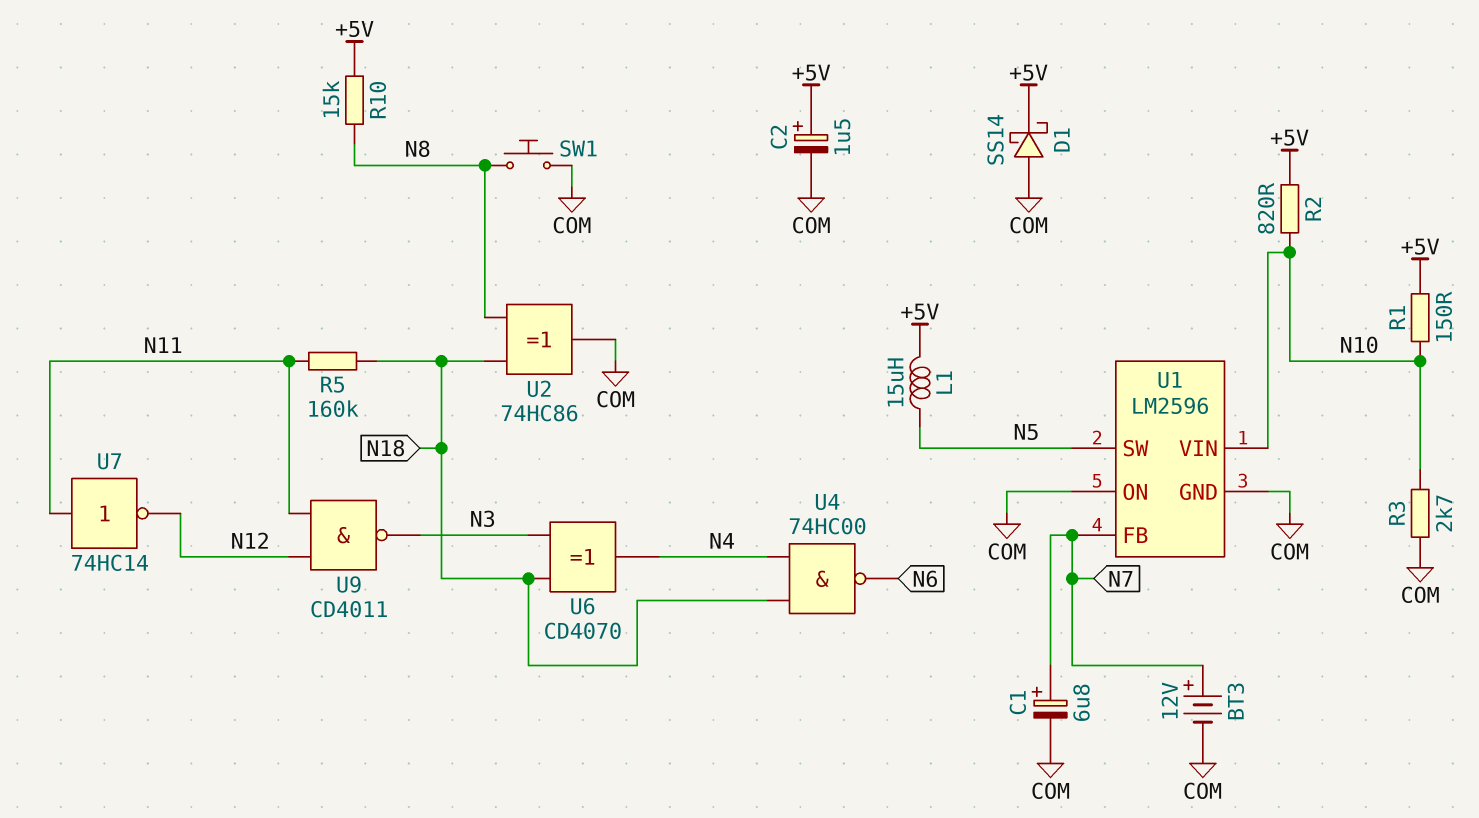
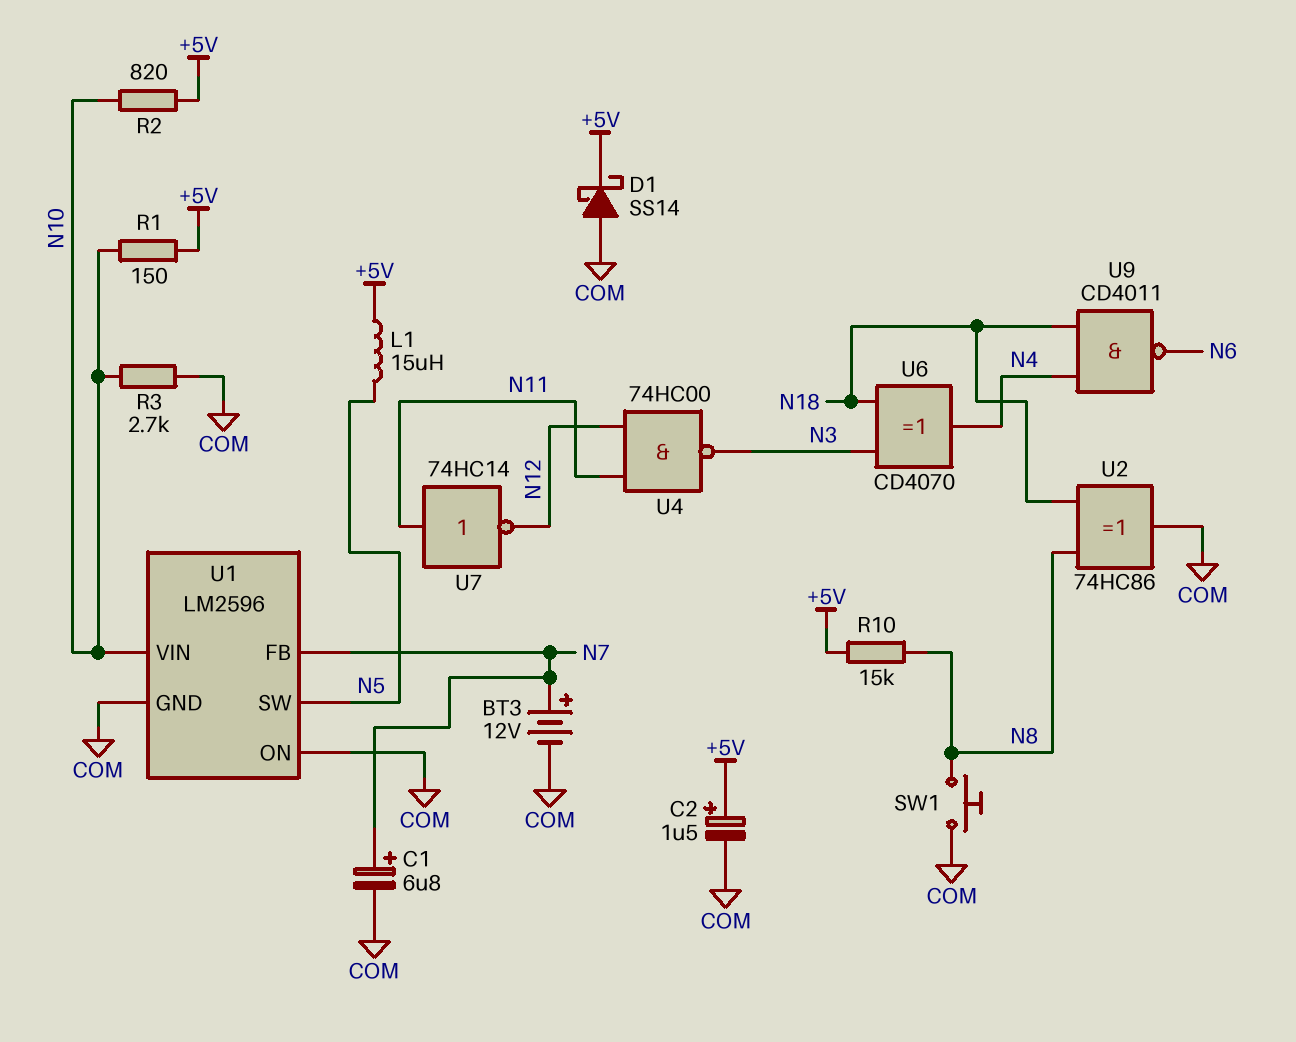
R5: 160k (N11, N18) -> none
U4: NAND 74HC00 (in N4, in N18, out N6) -> NAND 74HC00 (in N11, in N12, out N3)
U9: NAND CD4011 (in N11, in N12, out N3) -> NAND CD4011 (in N4, in N18, out N6)

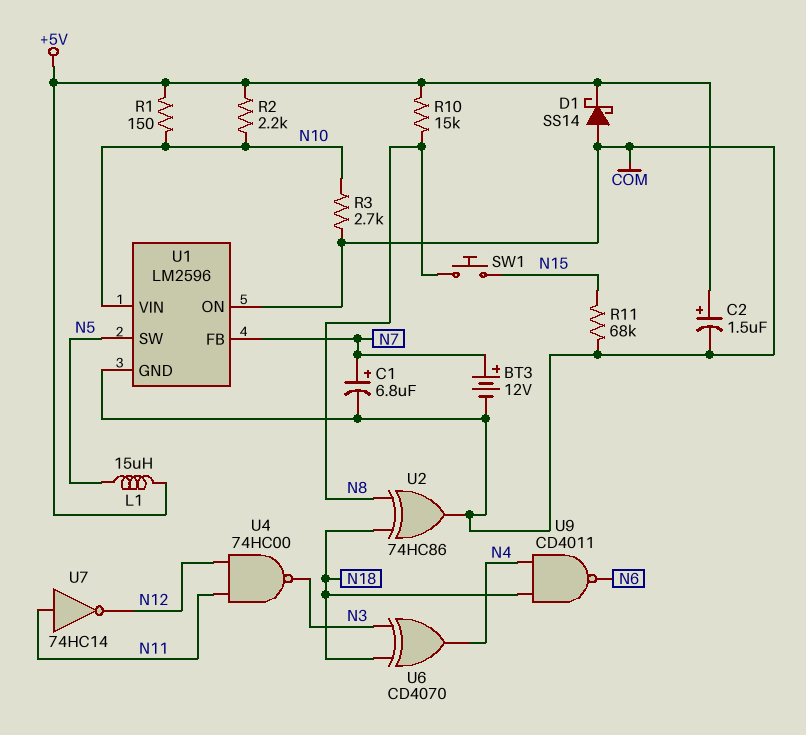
R2: 820 (+5V, N10) -> 2.2k (+5V, N10)
R11: none -> 68k (COM, N15)
SW1: button (COM, N8) -> button (N8, N15)

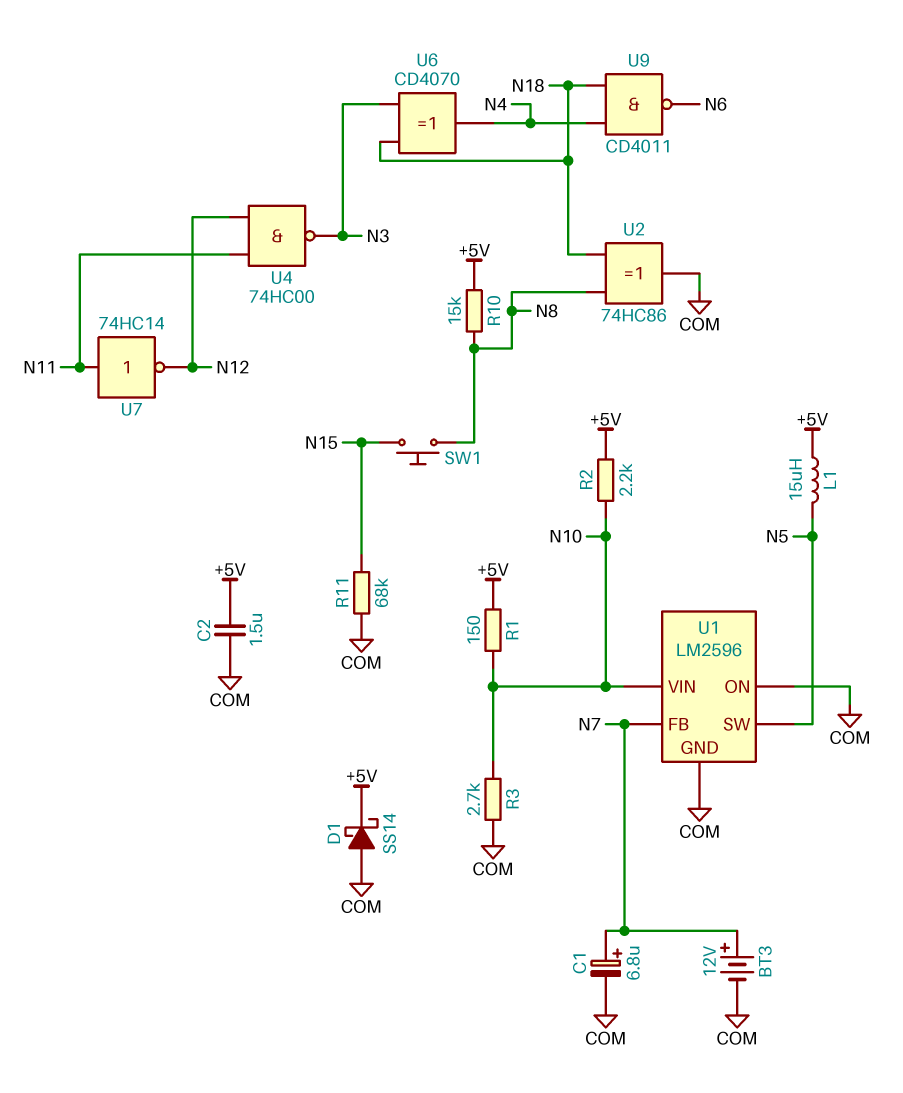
C2: 1.5uF (plus +5V, minus COM) -> 1.5uF (+5V, COM)

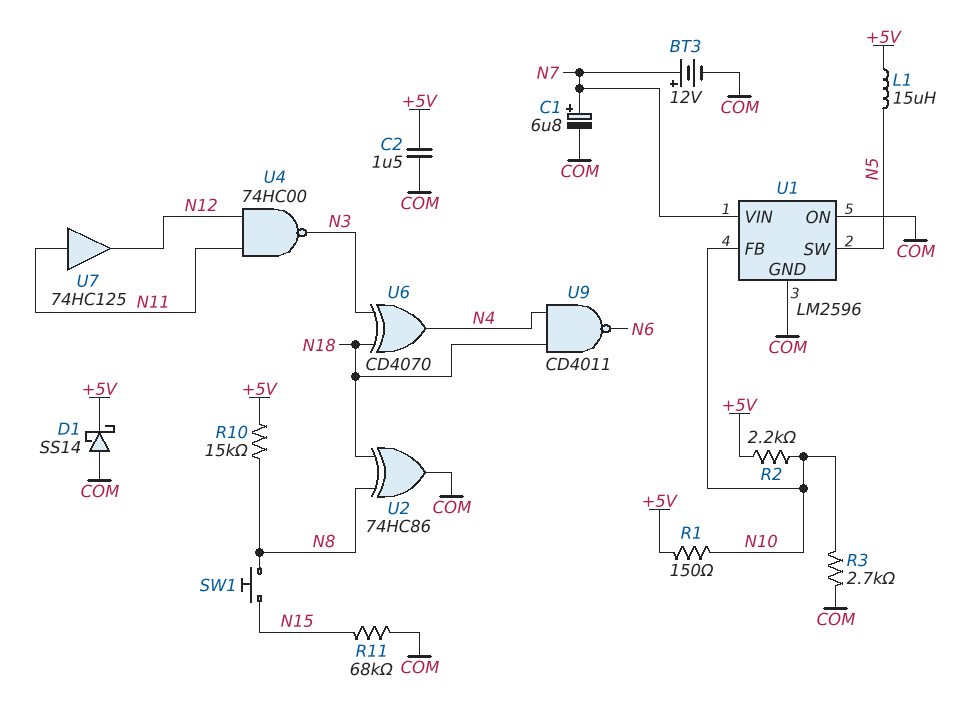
U1 pin FB: N7 -> N10
U1 pin VIN: N10 -> N7
U7: NOT 74HC14 (in N11, out N12) -> buffer 74HC125 (in N11, out N12)

